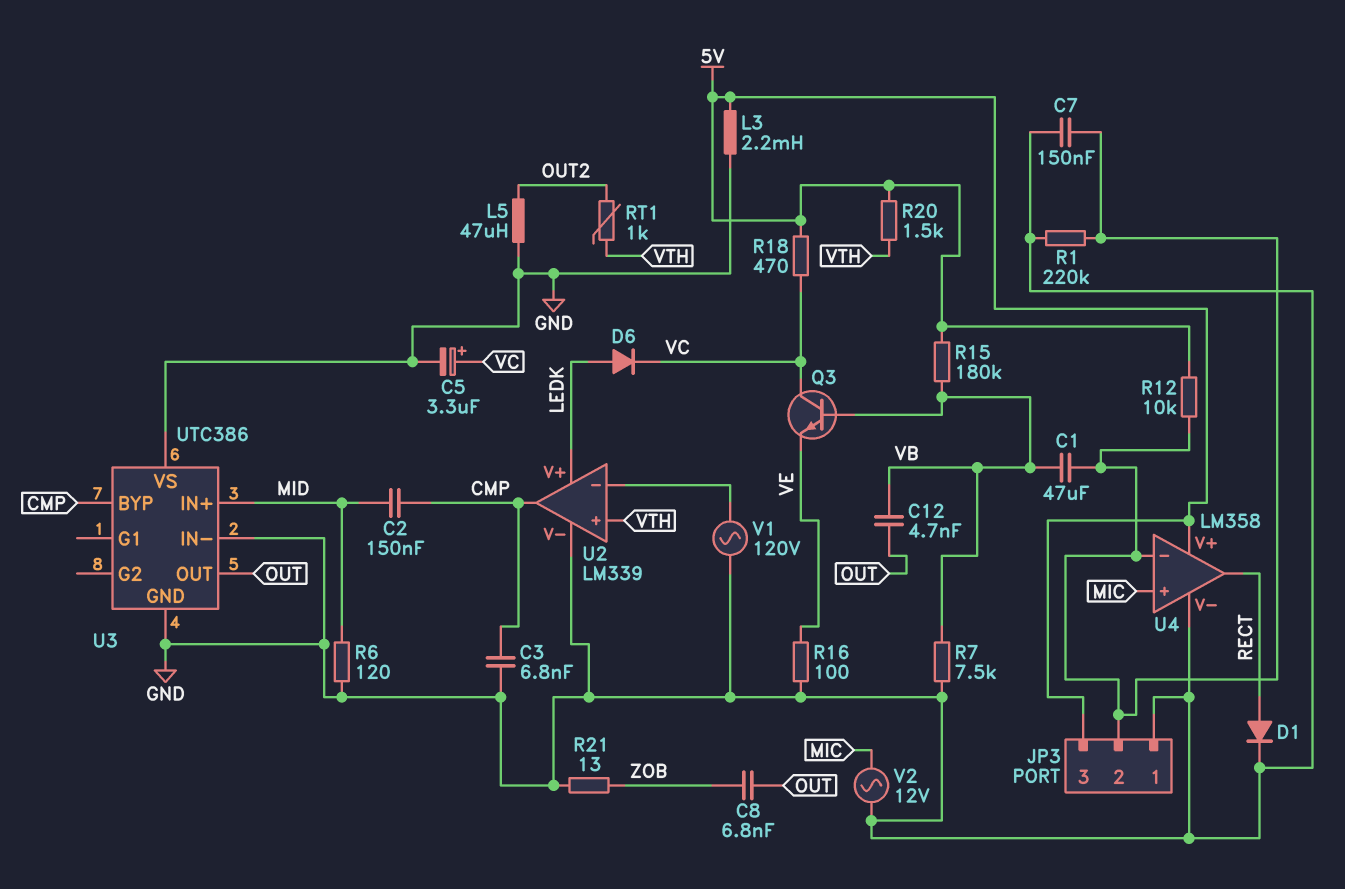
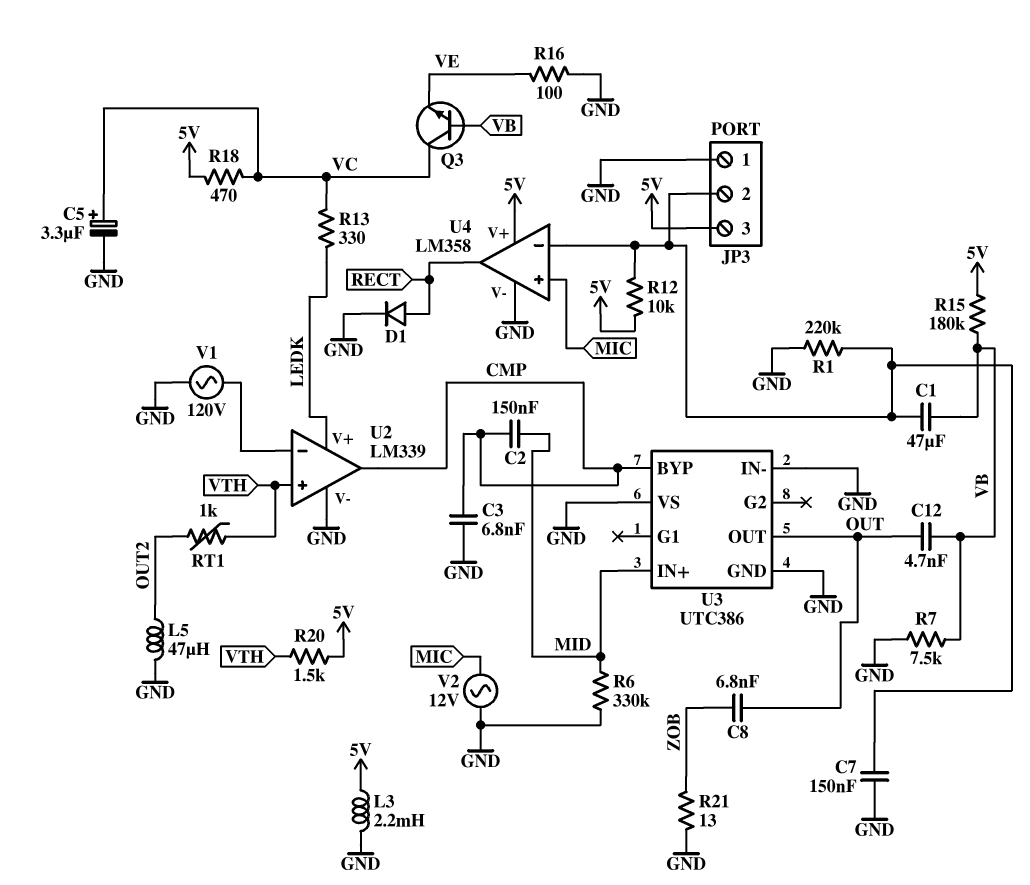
D6: diode (A LEDK, K VC) -> none
R6: 120 (GND, MID) -> 330k (GND, MID)
R13: none -> 330 (LEDK, VC)

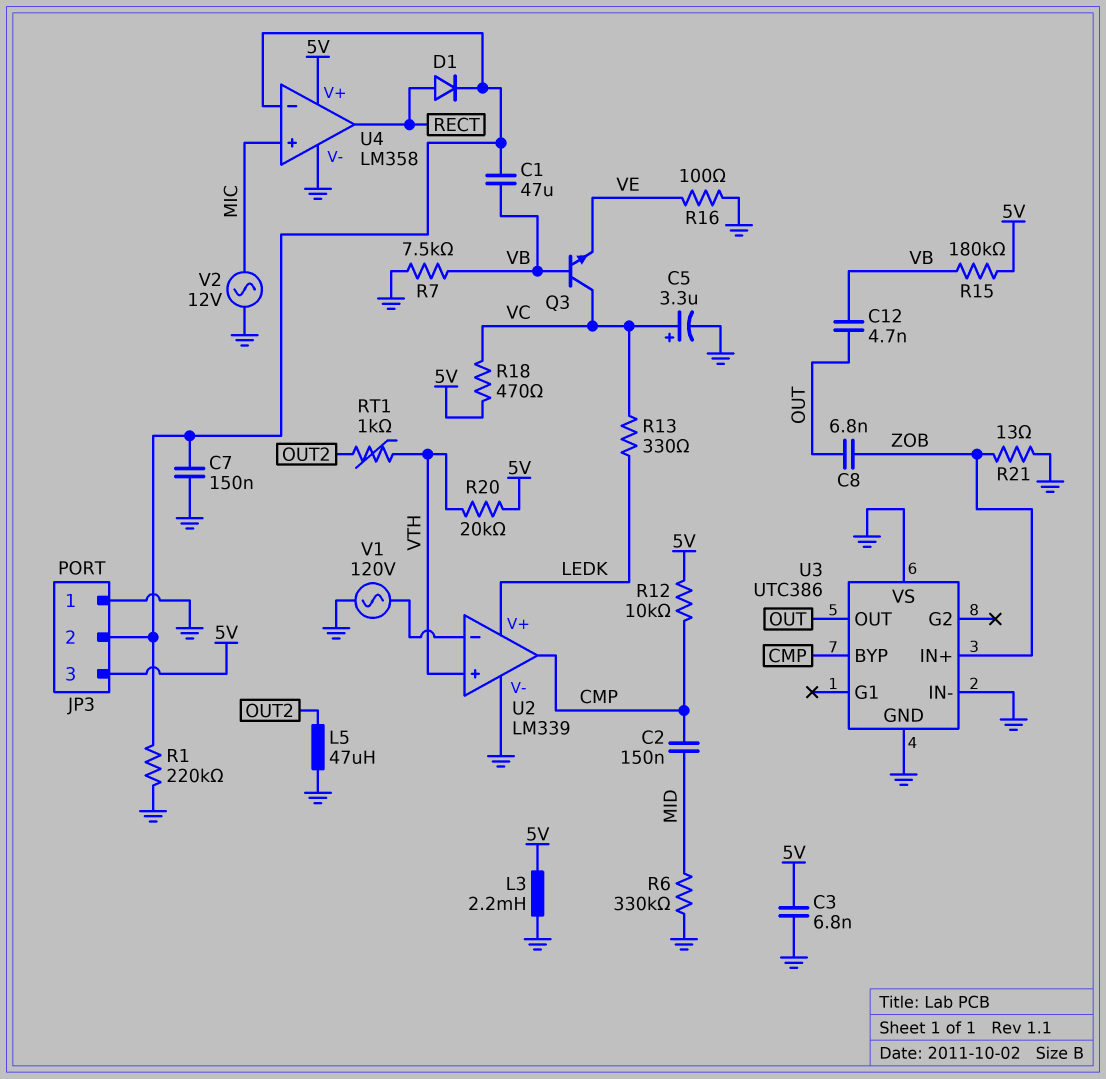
C3: 6.8nF (CMP, GND) -> 6.8nF (5V, GND)
D1: diode (A RECT, K GND) -> diode (A RECT, K JP3/2)
R12: 10k (5V, JP3/2) -> 10k (5V, CMP)
R20: 1.5k (5V, VTH) -> 20k (5V, VTH)
U3 pin IN+: MID -> ZOB

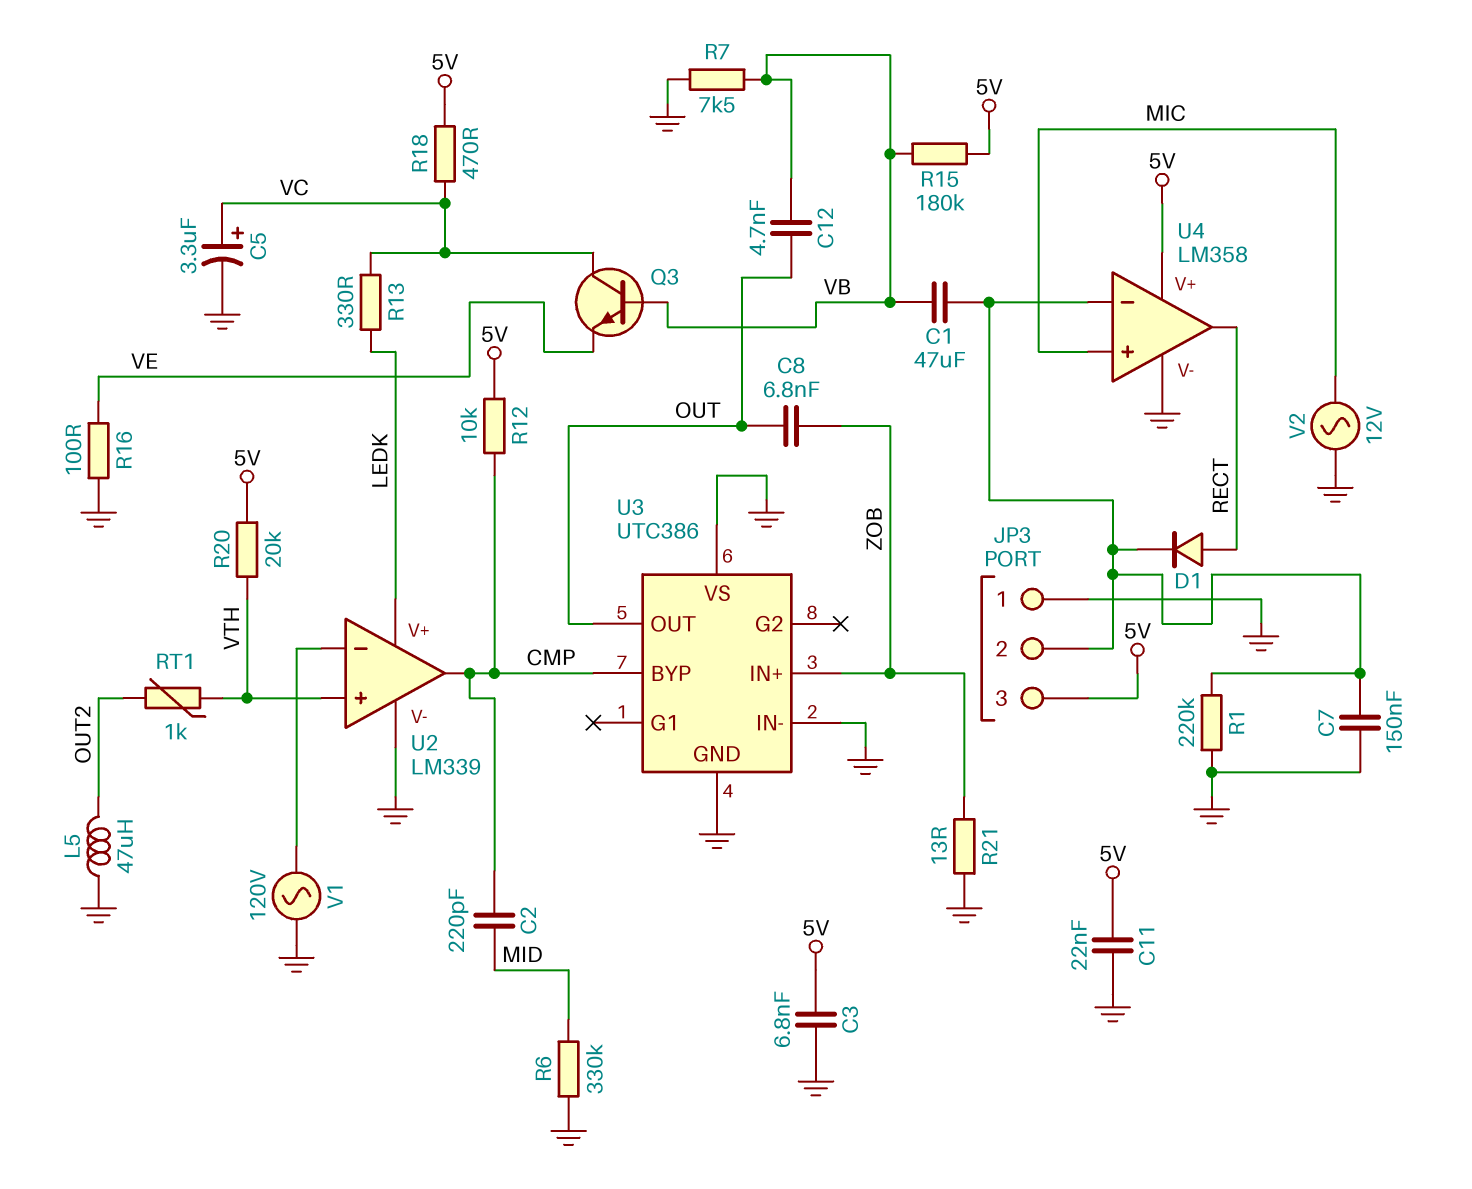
C2: 150nF (CMP, MID) -> 220pF (CMP, MID)
C11: none -> 22nF (5V, GND)
L3: 2.2mH (5V, GND) -> none

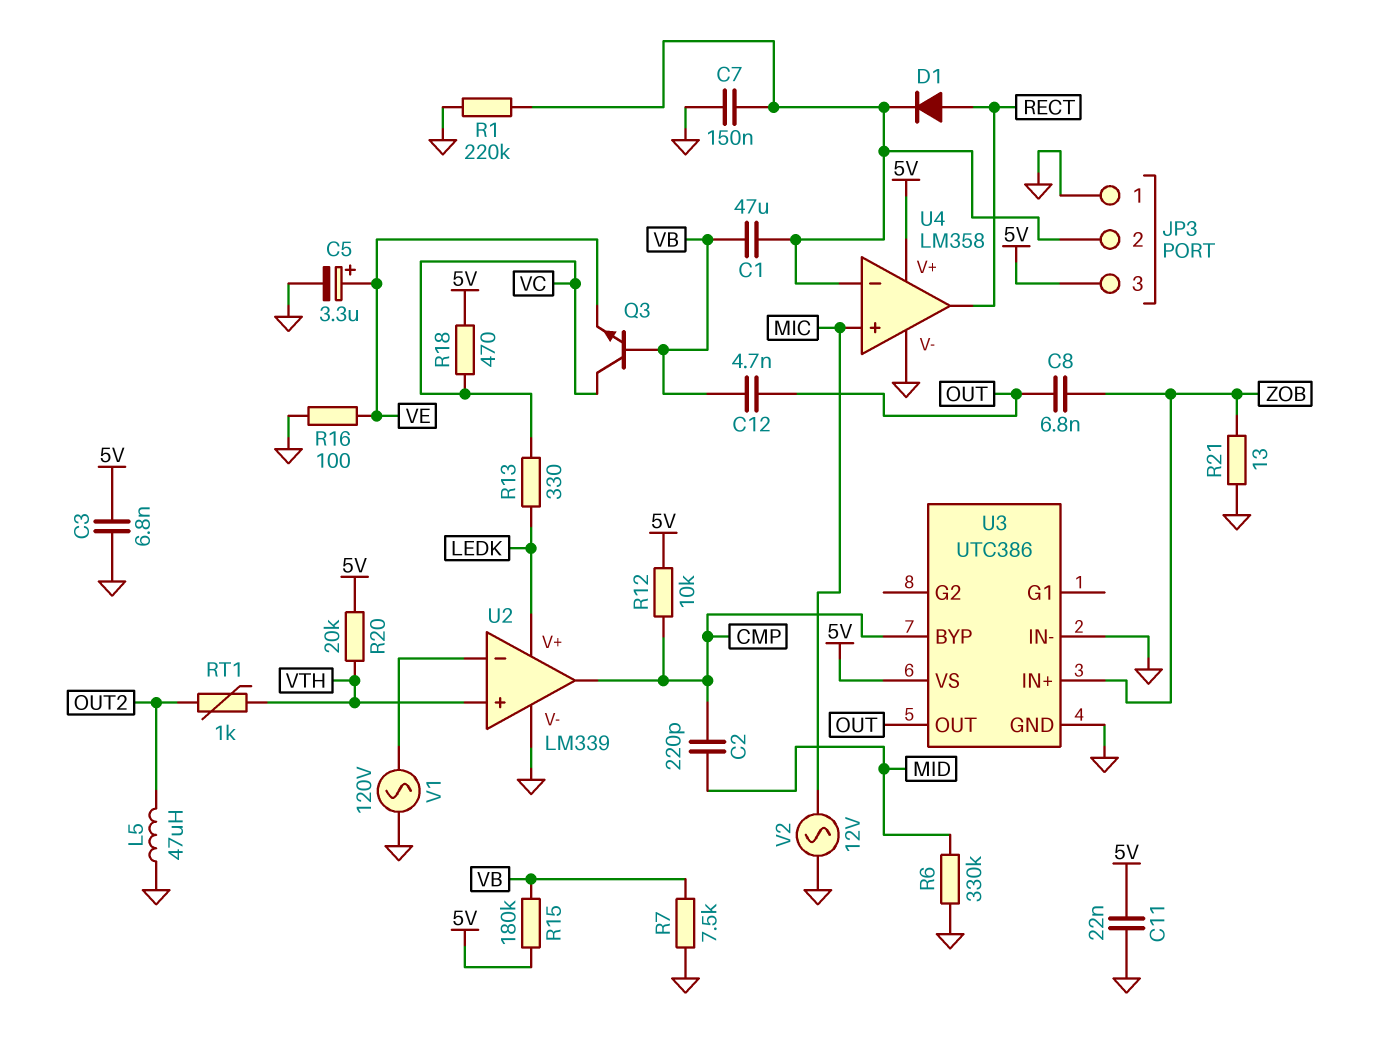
C5: 3.3uF (plus VC, minus GND) -> 3.3uF (plus VE, minus GND)
U3 pin VS: GND -> 5V

